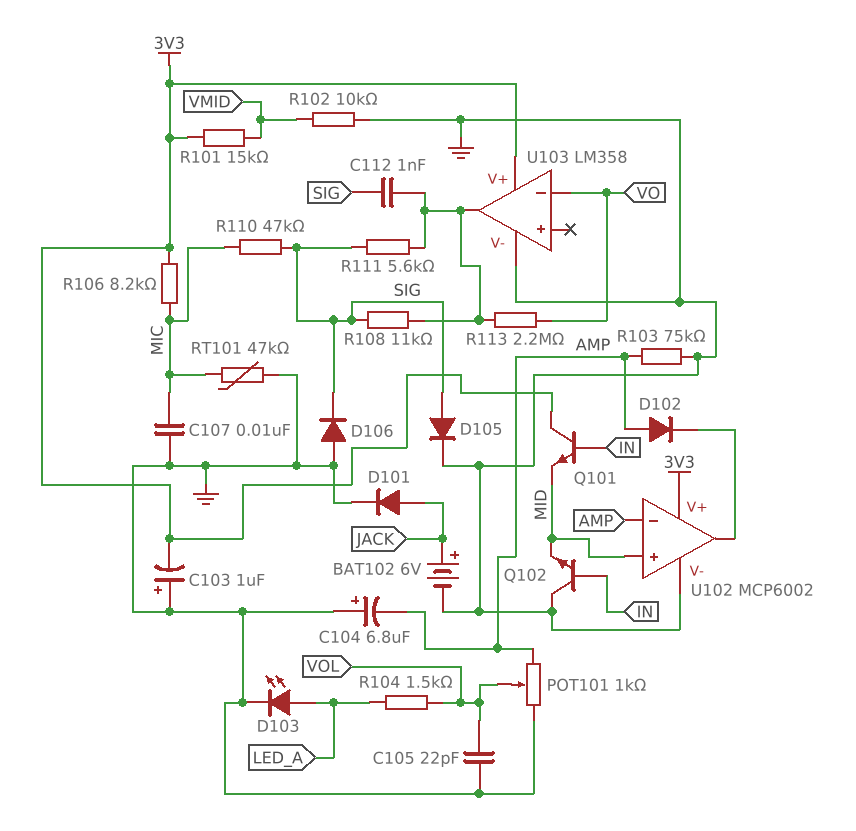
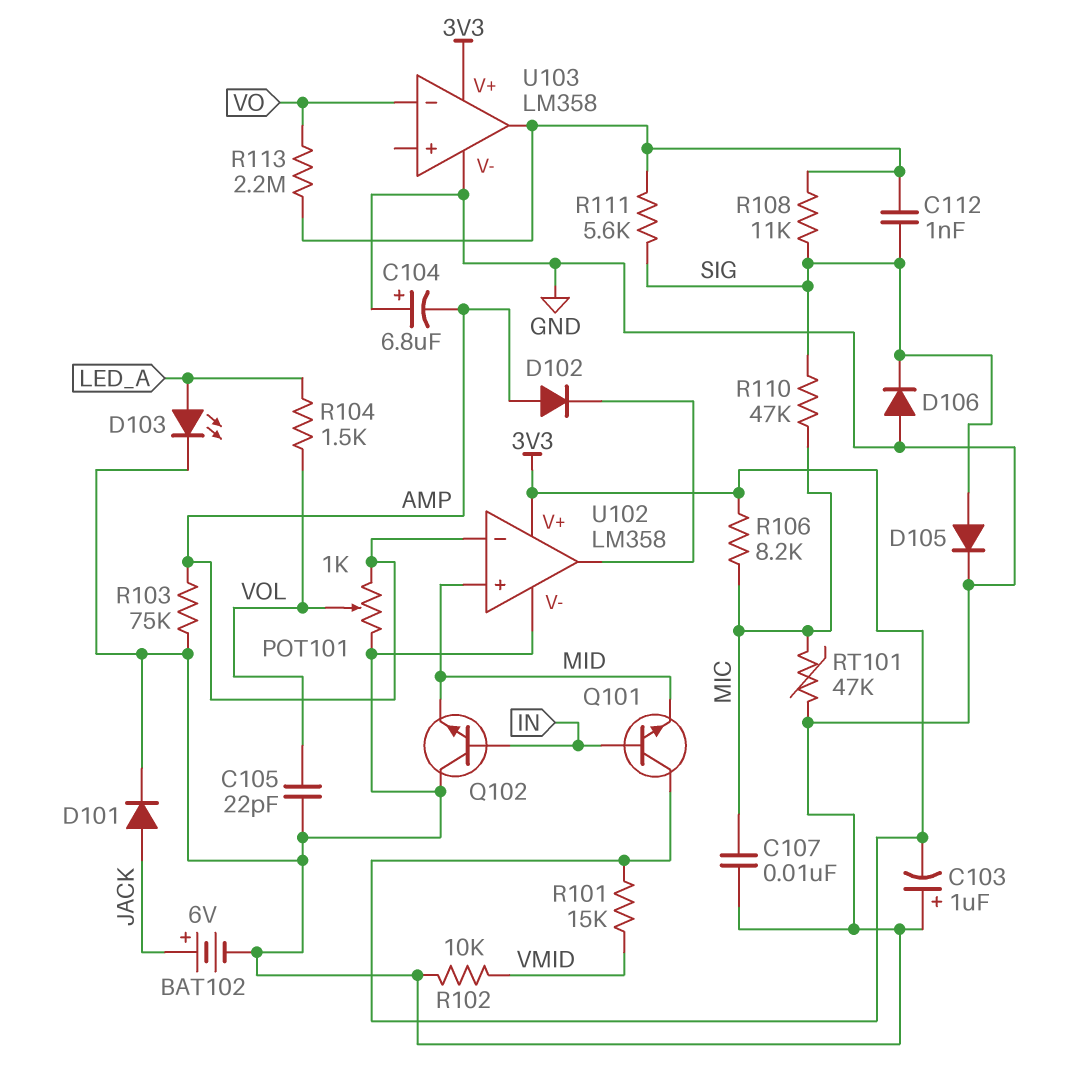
U102: MCP6002 -> LM358

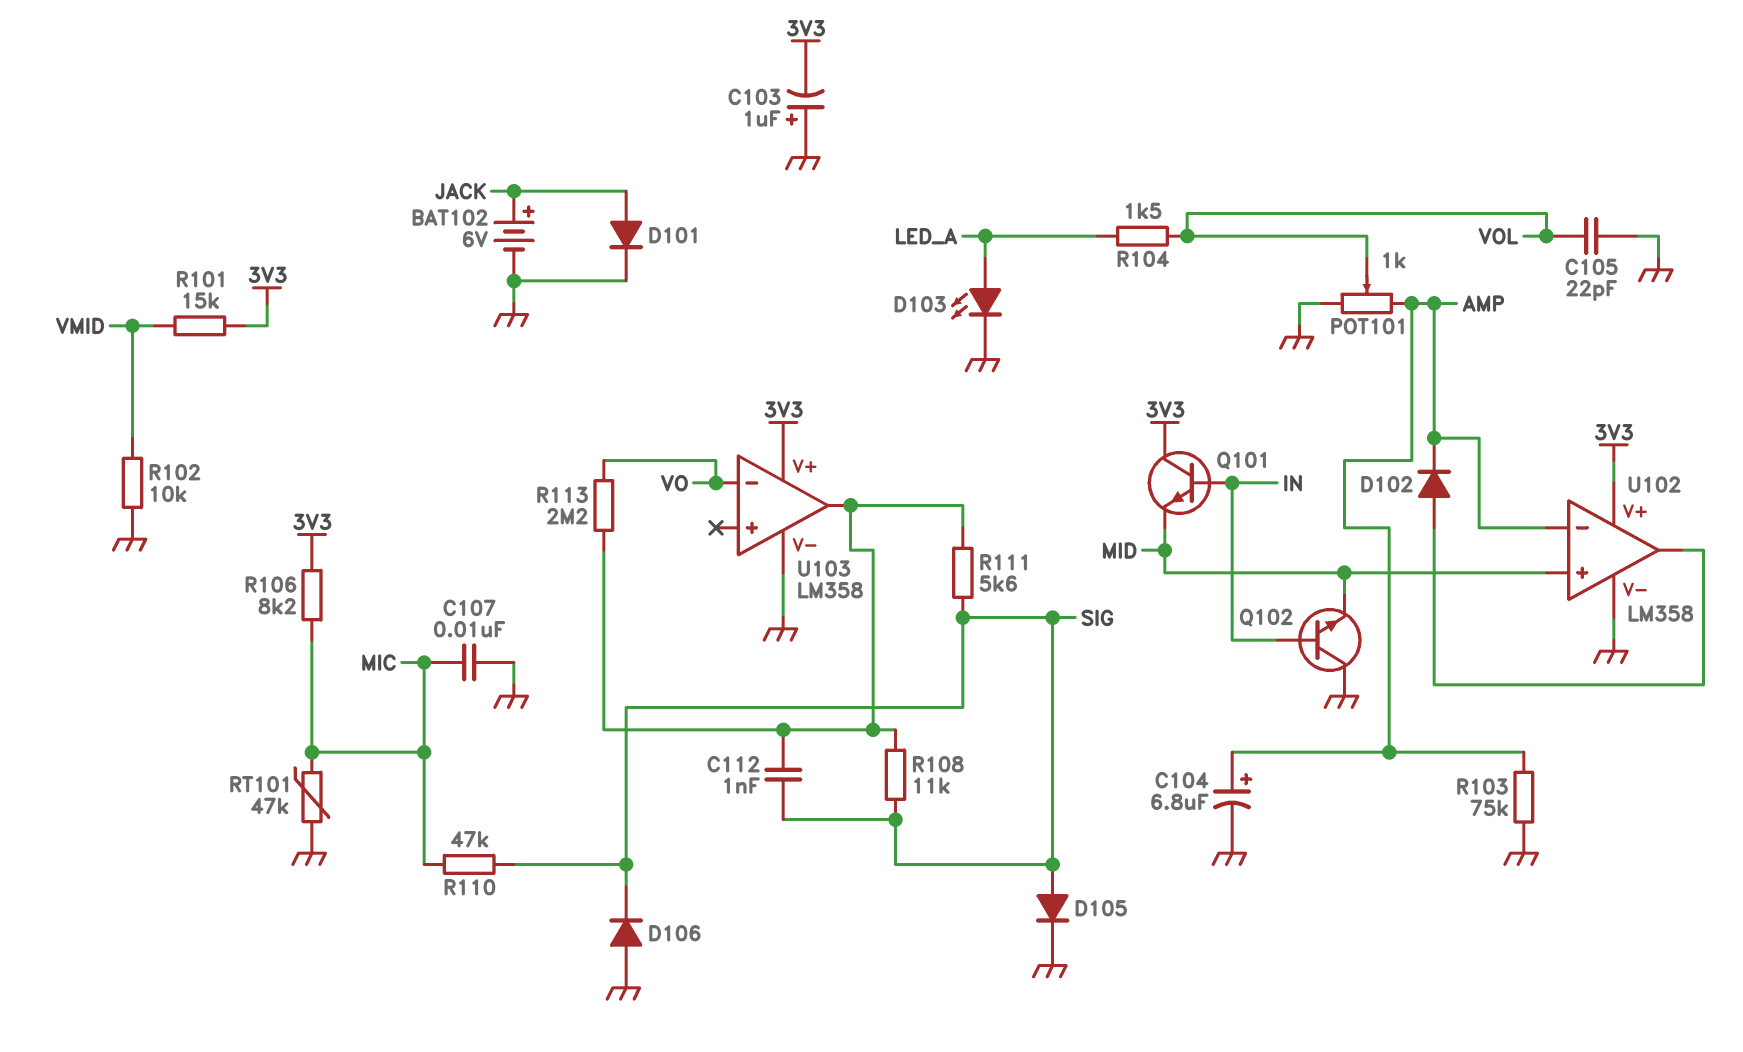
C104: 6.8uF (plus GND, minus AMP) -> 6.8uF (plus AMP, minus GND)
D102: diode (A AMP, K U102/out) -> diode (A U102/out, K AMP)

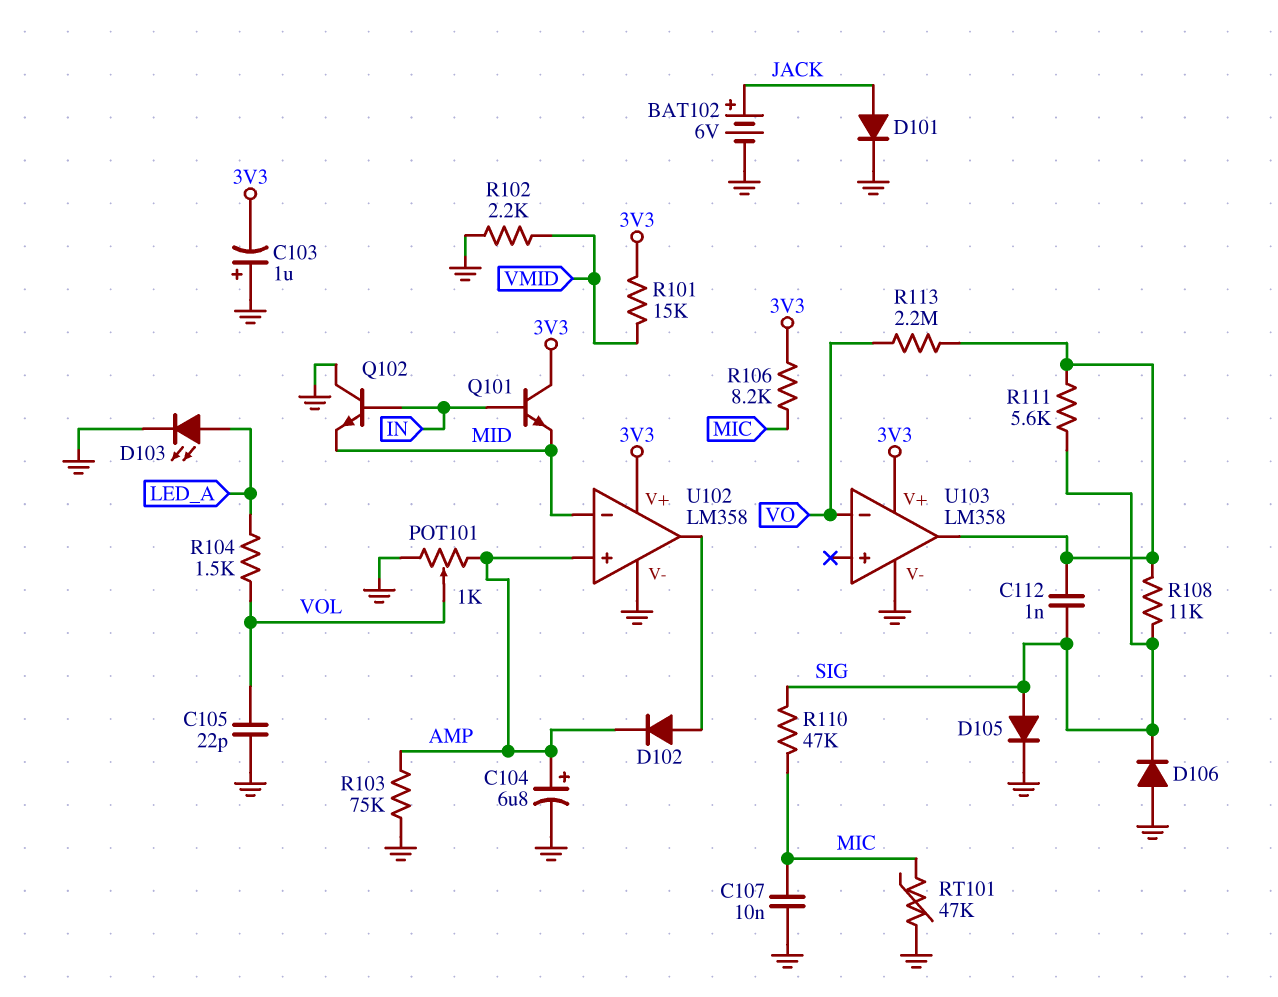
R102: 10k (GND, VMID) -> 2.2k (GND, VMID)
U102 pin in+: MID -> AMP
U102 pin in-: AMP -> MID

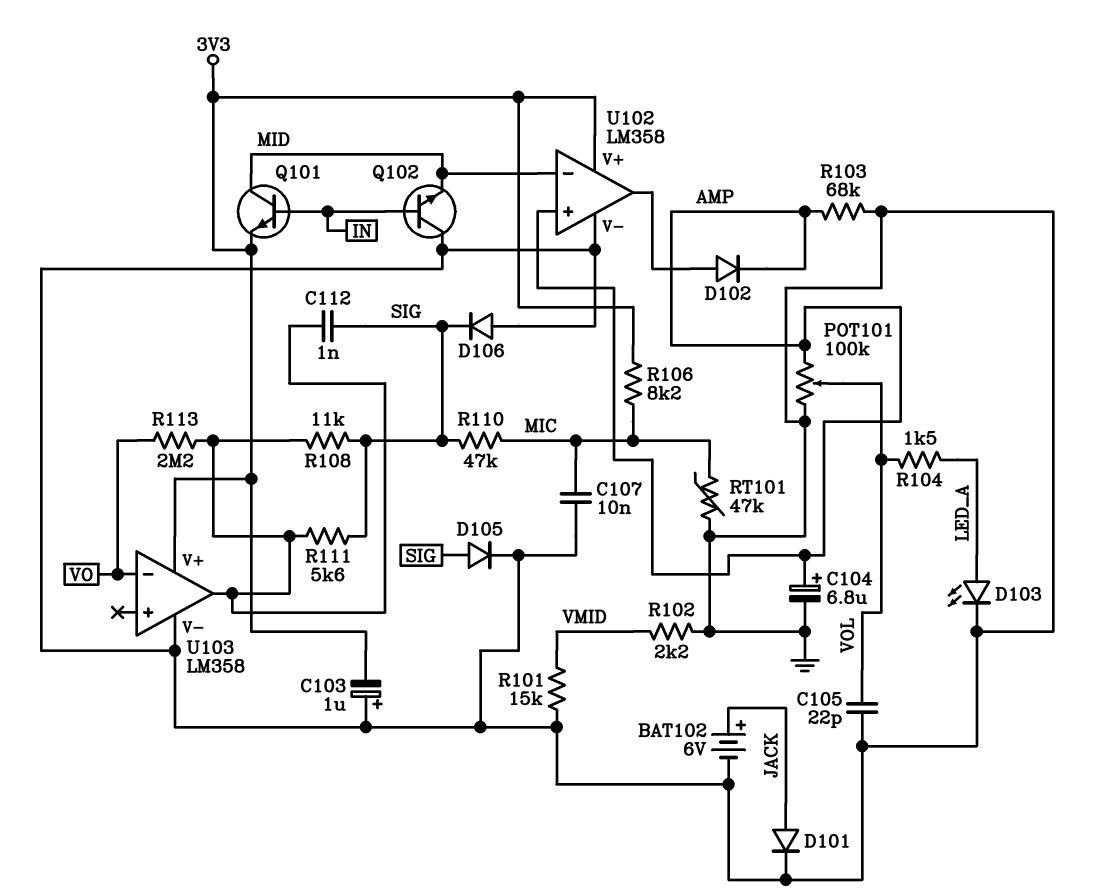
POT101: 1k (AMP, GND, wiper VOL) -> 100k (AMP, GND, wiper VOL)
Q101: NPN (B IN, C 3V3, E MID) -> NPN (B IN, C MID, E 3V3)
R101: 15k (3V3, VMID) -> 15k (GND, VMID)
R103: 75k (AMP, GND) -> 68k (AMP, GND)

